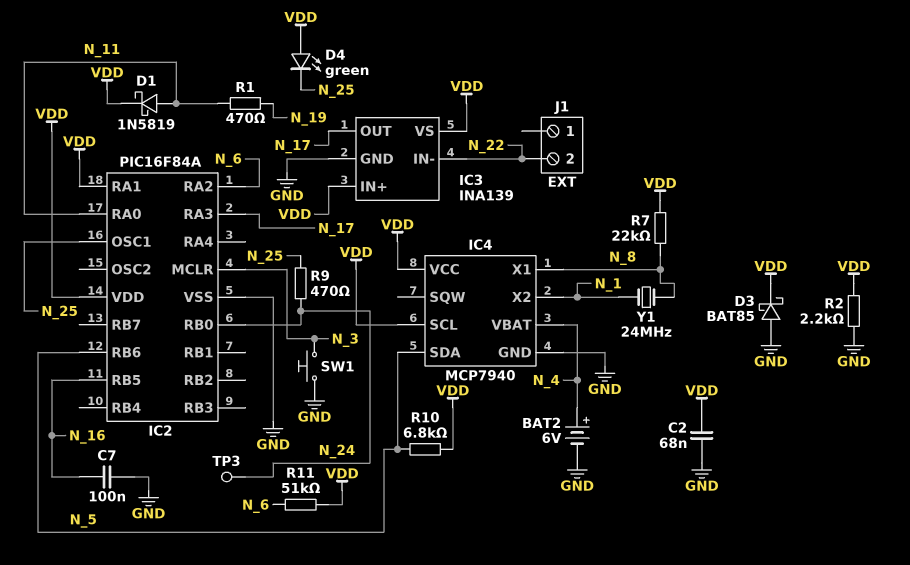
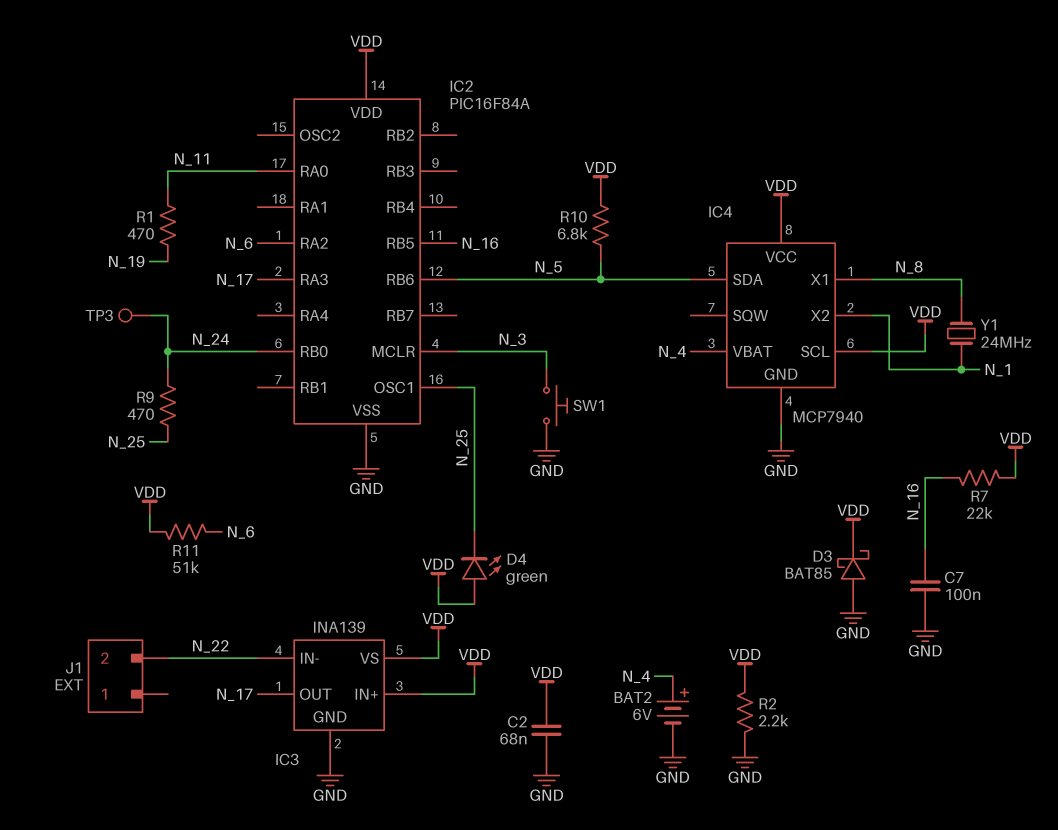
D1: schottky 1N5819 (A N_11, K VDD) -> none
IC2 pin RA1: VDD -> none
R7: 22k (N_8, VDD) -> 22k (N_16, VDD)

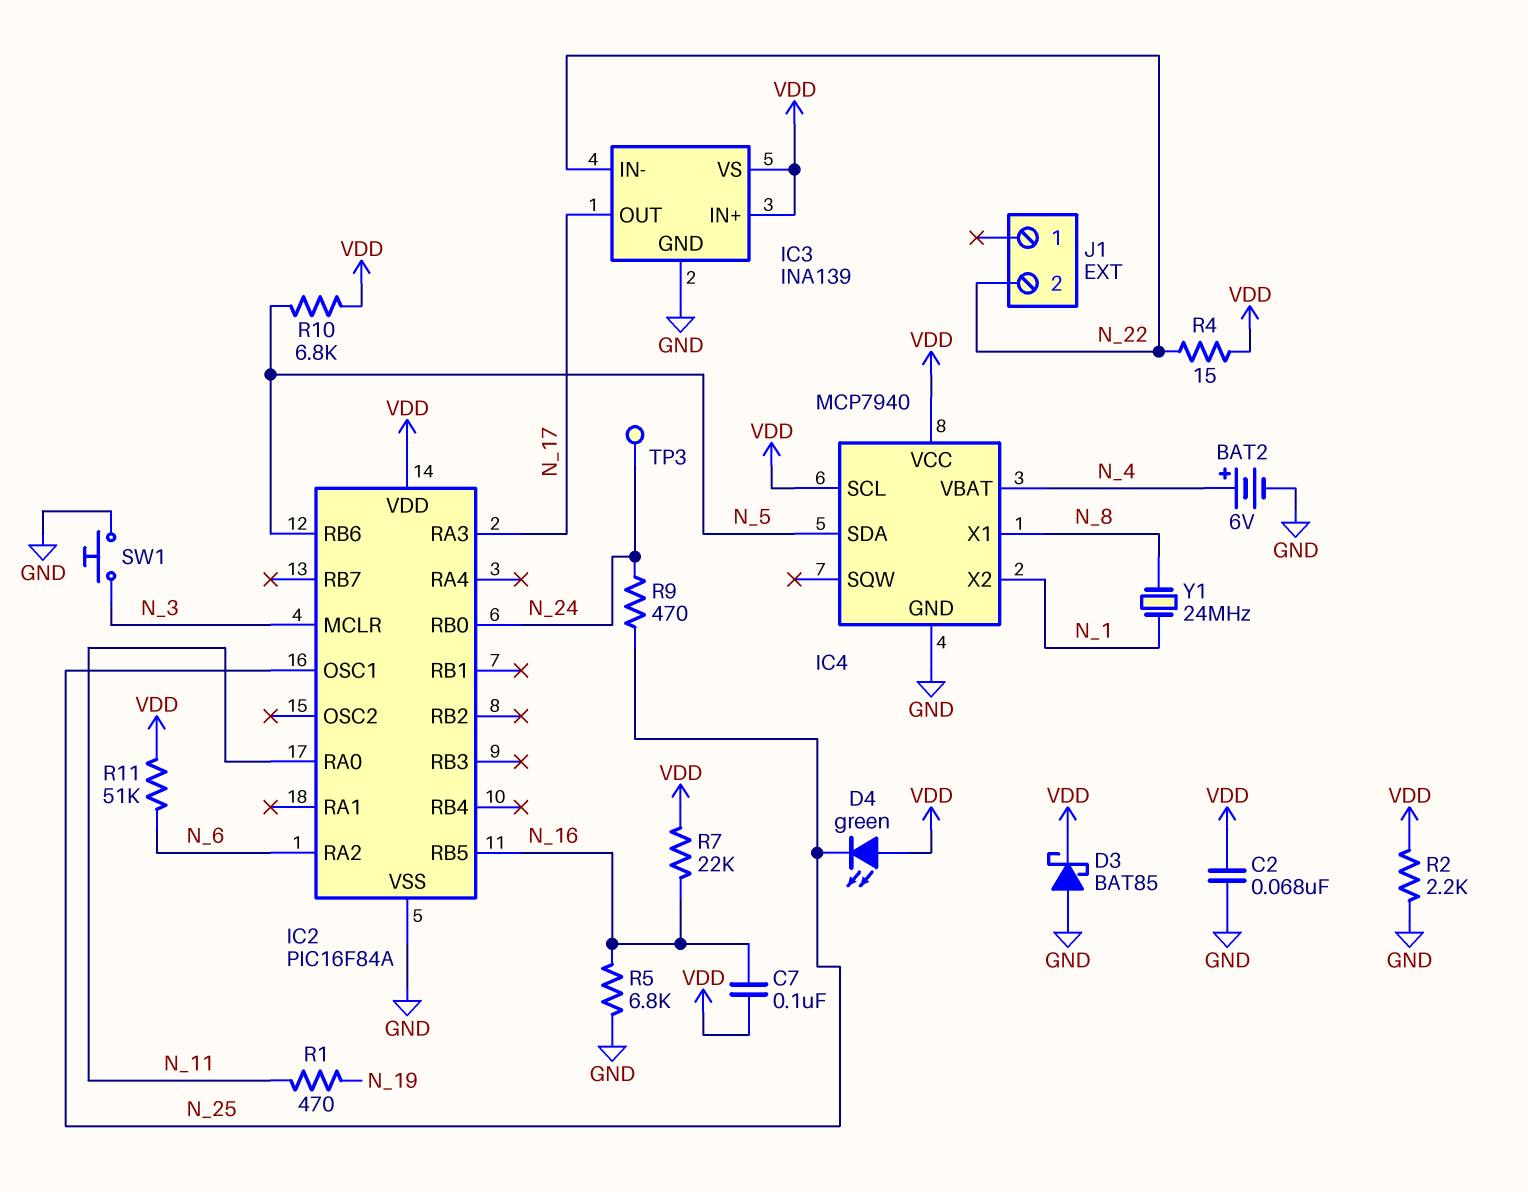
C7: 100nF (GND, N_16) -> 100nF (N_16, VDD)
R4: none -> 15 (N_22, VDD)
R5: none -> 6.8k (GND, N_16)

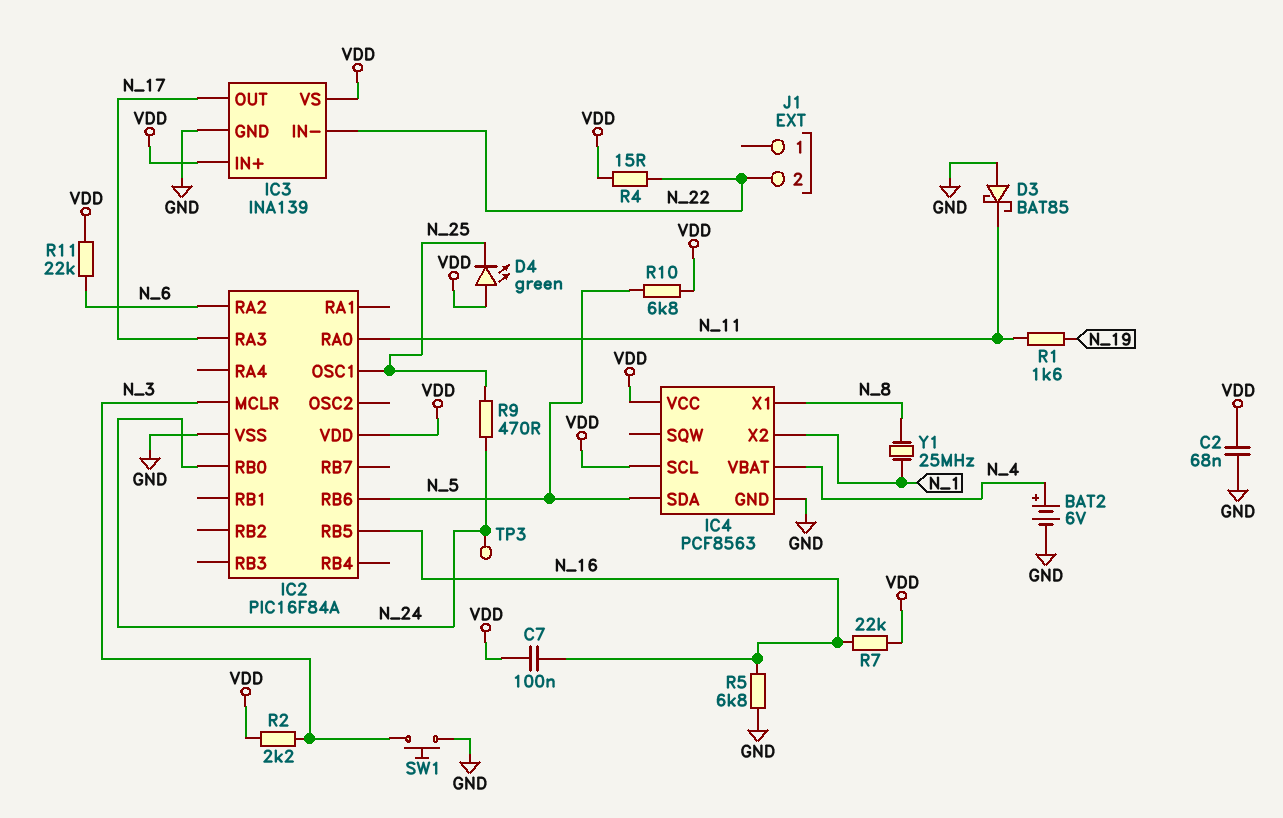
D3: schottky BAT85 (A GND, K VDD) -> schottky BAT85 (A GND, K N_11)
IC4: MCP7940 -> PCF8563
R1: 470 (N_11, N_19) -> 1.6k (N_11, N_19)
R2: 2.2k (GND, VDD) -> 2.2k (N_3, VDD)
R11: 51k (N_6, VDD) -> 22k (N_6, VDD)
Y1: 24MHz (N_1, N_8) -> 25MHz (N_1, N_8)

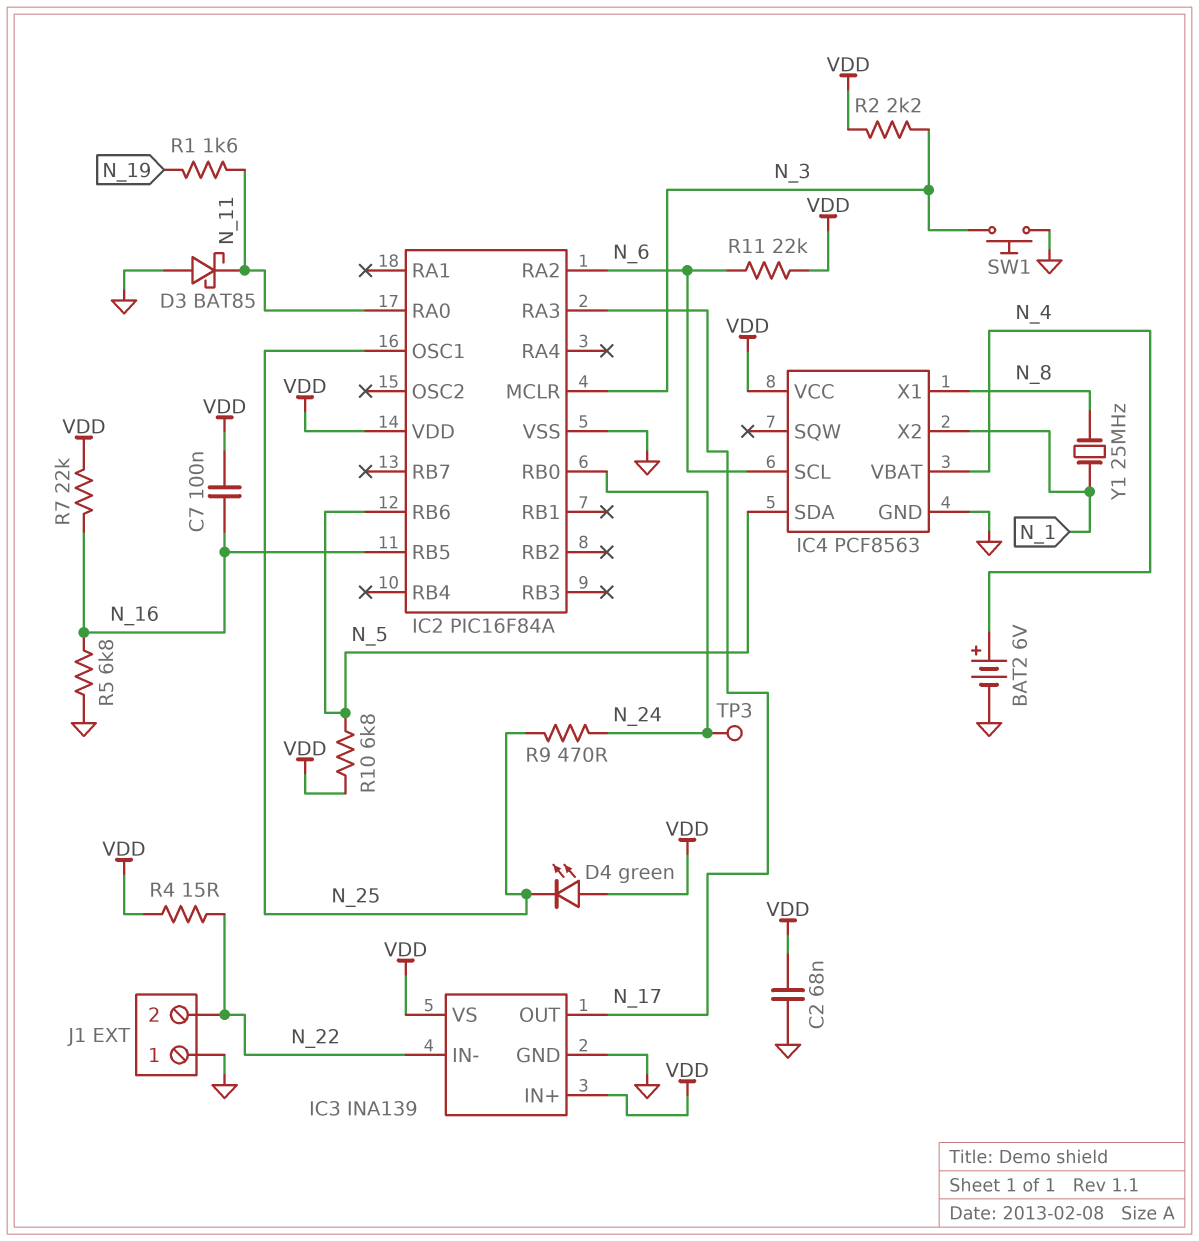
IC4 pin SCL: VDD -> N_6
J1 pin 1: none -> GND

